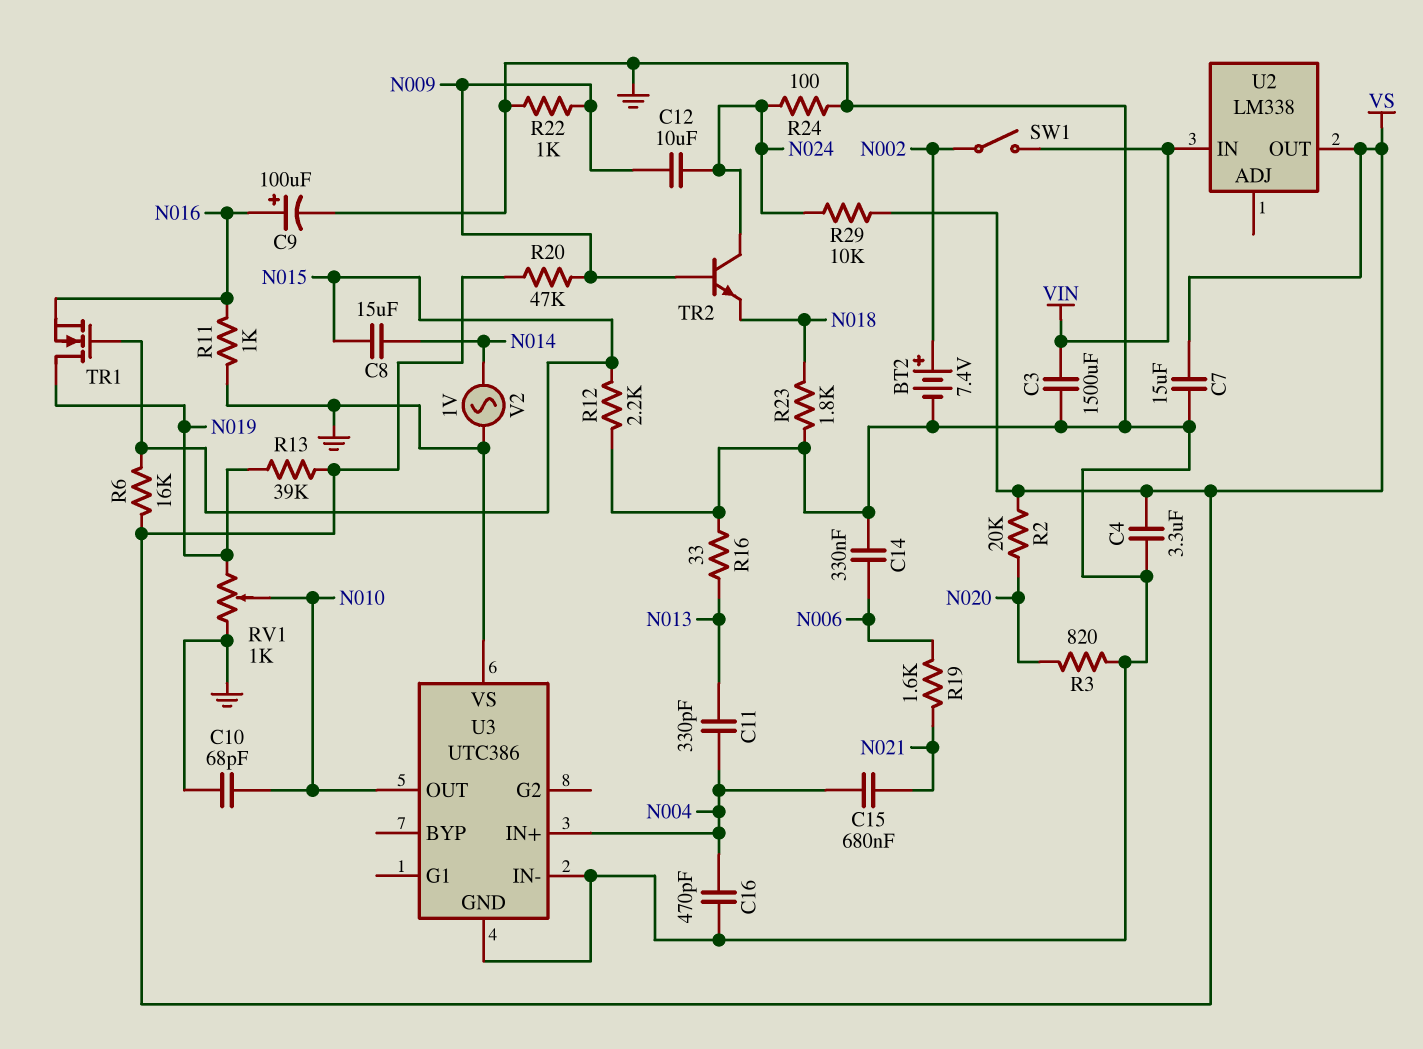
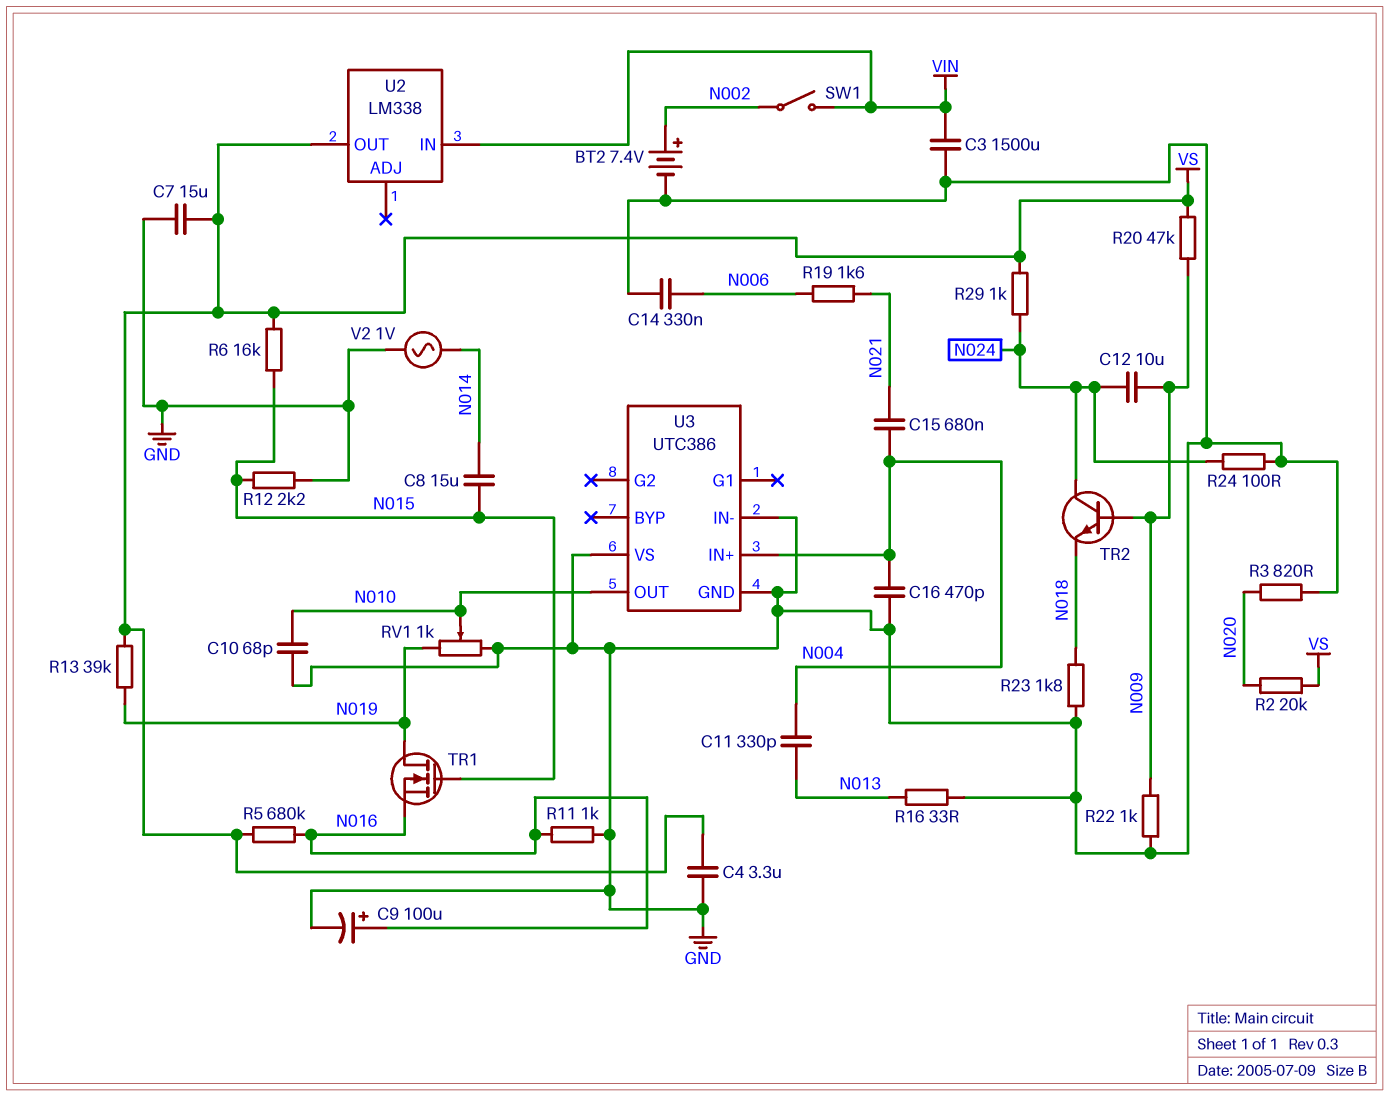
R5: none -> 680k (N016, VS)
R29: 10k (N024, VS) -> 1k (N024, VS)

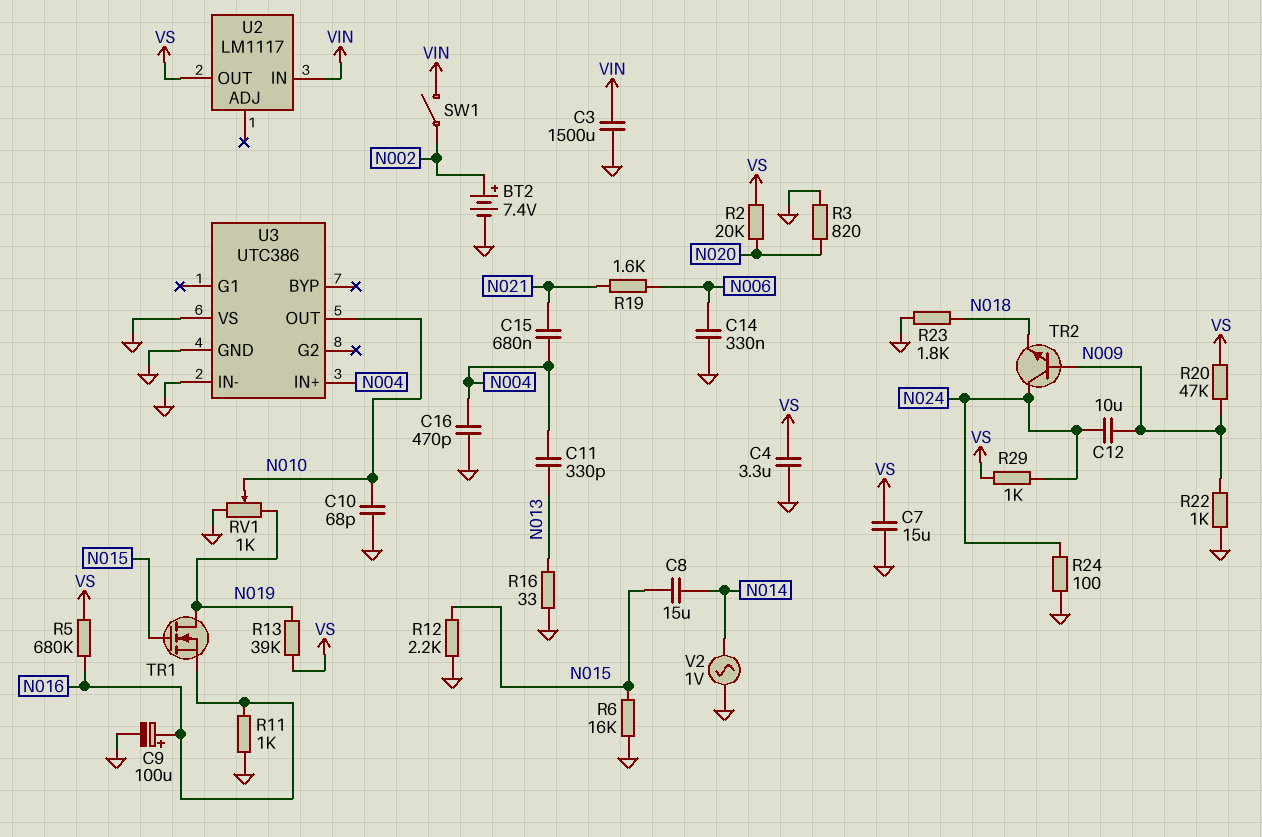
R6: 16k (N015, VS) -> 16k (GND, N015)
U2: LM338 -> LM1117

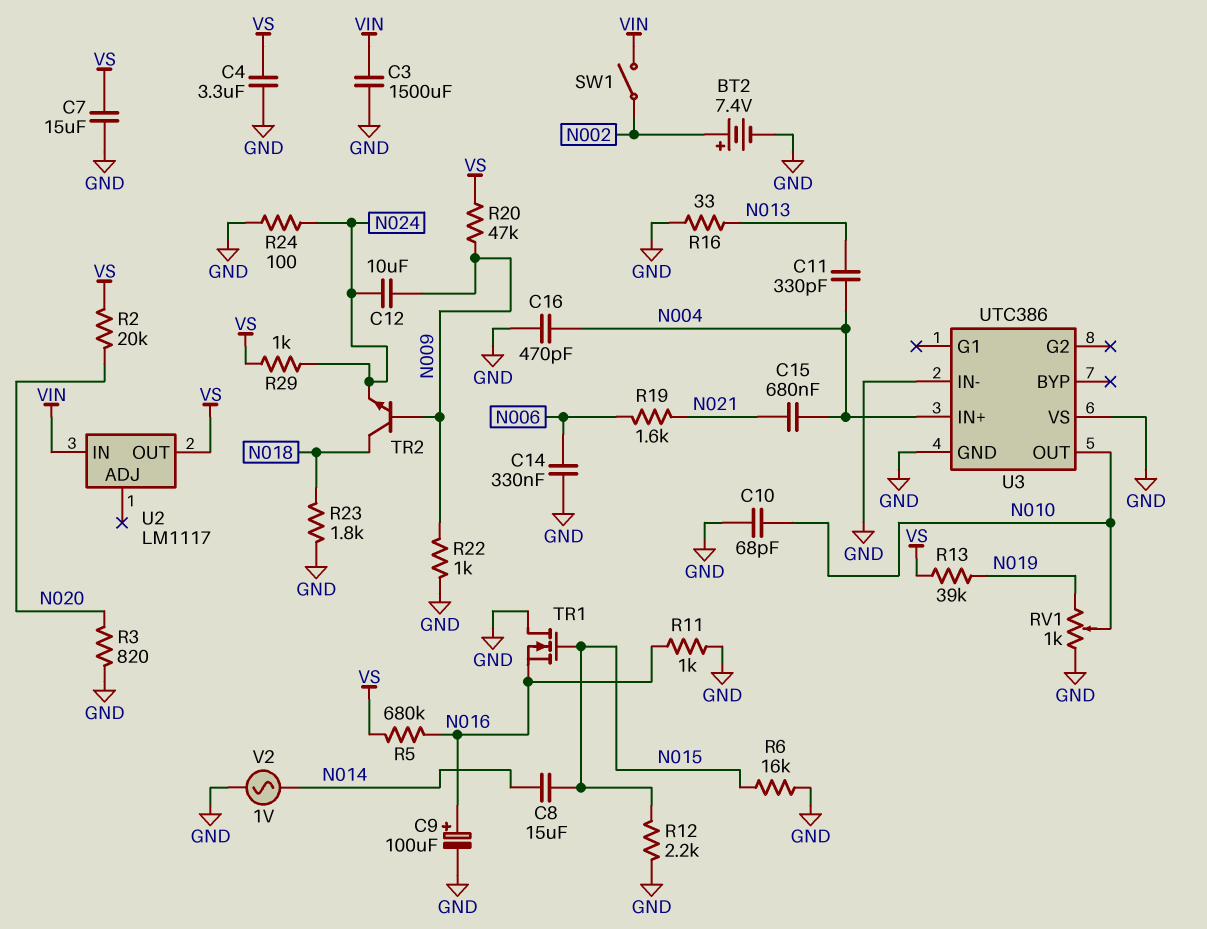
TR1: NMOS (G N015, D N019, S N016) -> NMOS (G N015, D GND, S N016)
TR2: NPN (B N009, C N024, E N018) -> NPN (B N009, C N018, E N024)

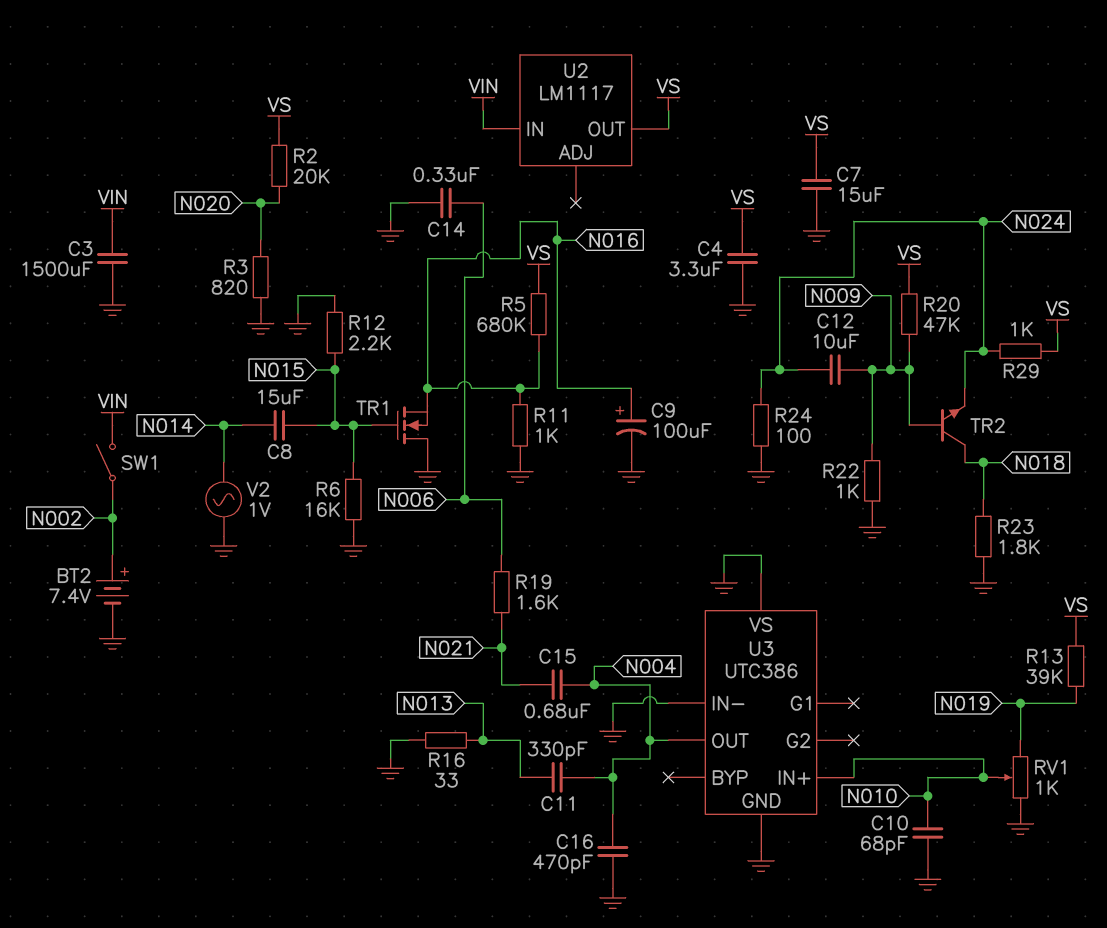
U3 pin IN+: N004 -> N010
U3 pin OUT: N010 -> N004

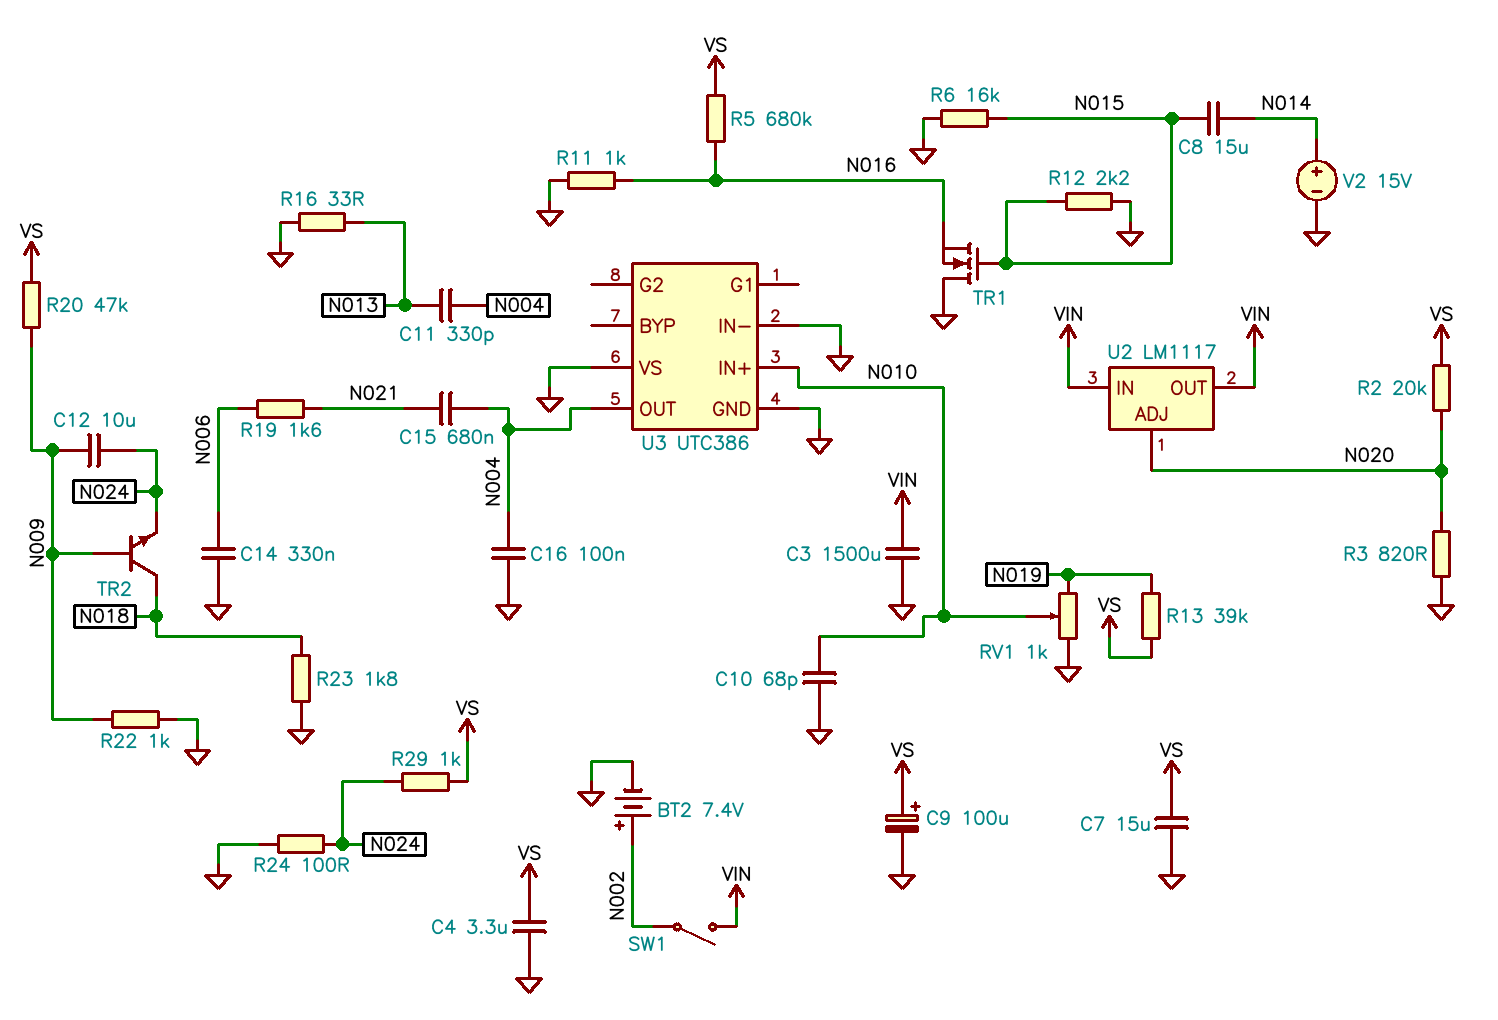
C9: 100uF (plus N016, minus GND) -> 100uF (plus VS, minus GND)
C16: 470pF (GND, N004) -> 100nF (GND, N004)
U2 pin ADJ: none -> N020
U2 pin OUT: VS -> VIN
V2: AC 1V (GND, N014) -> 15V (plus N014, minus GND)

